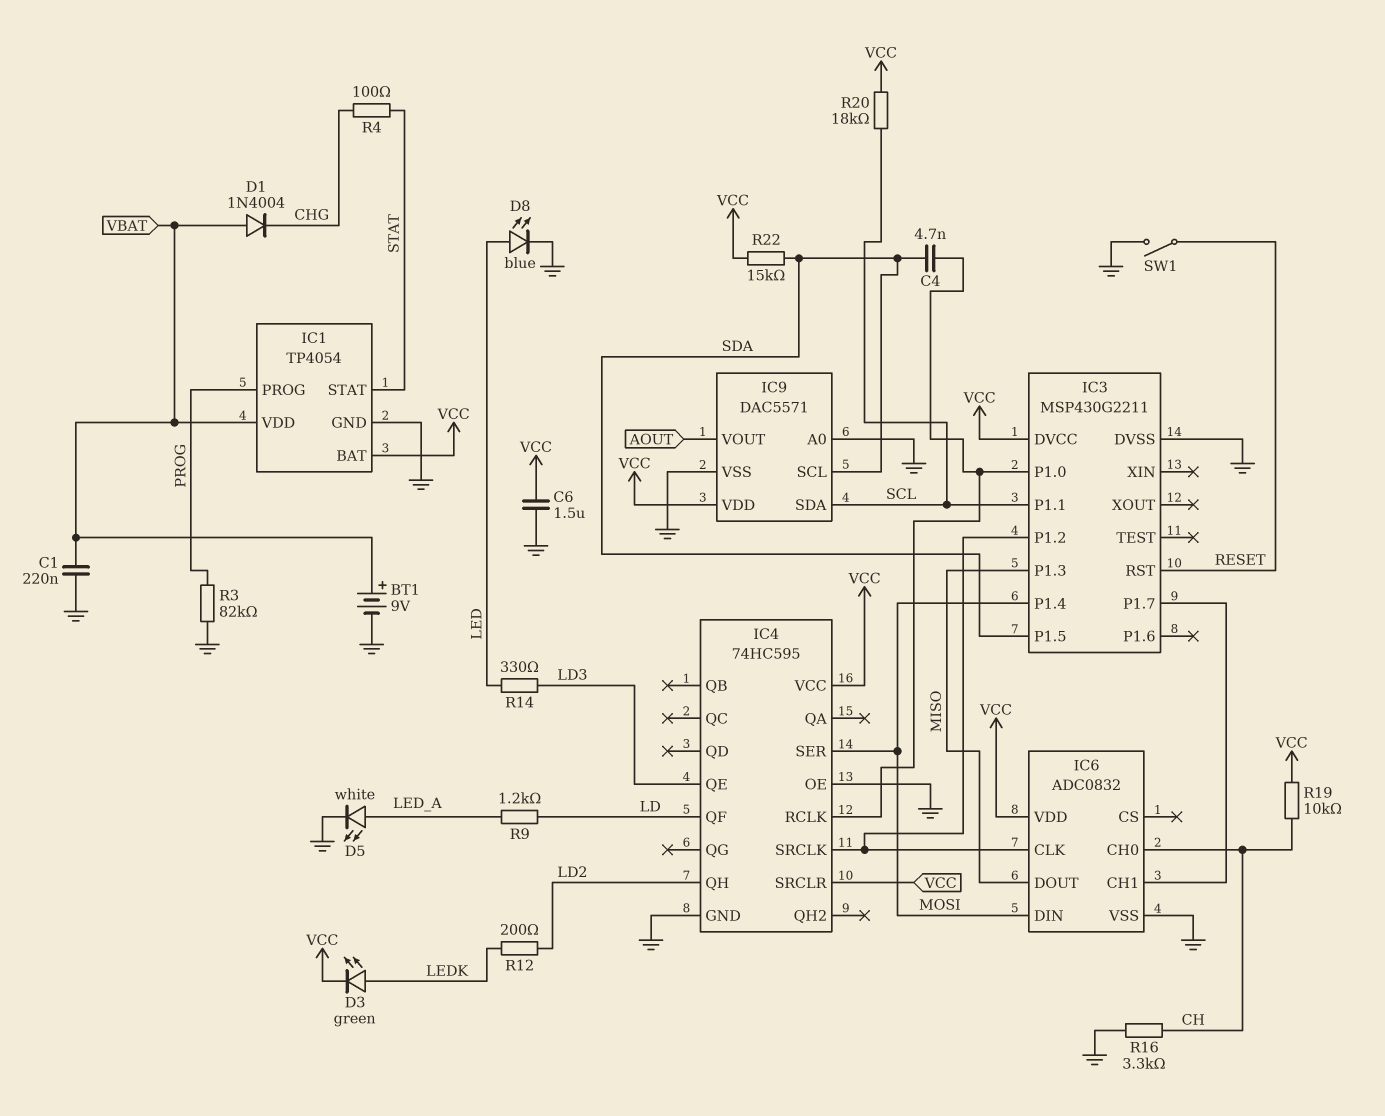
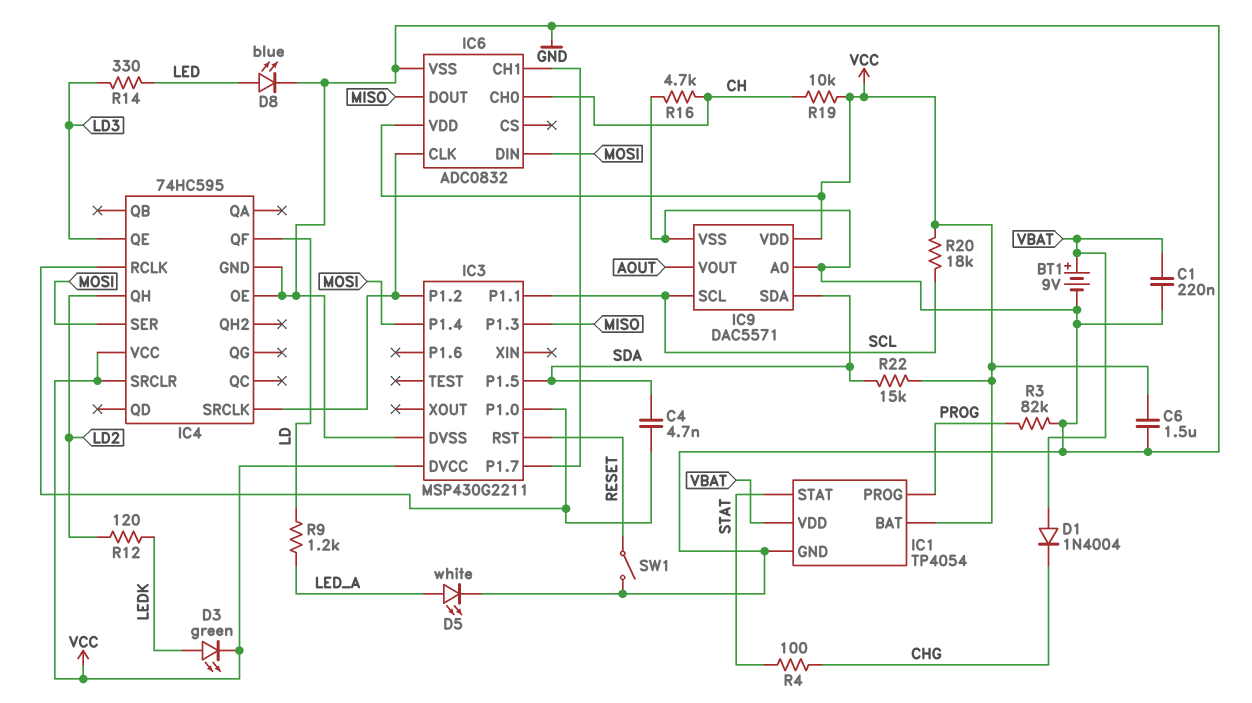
IC9 pin SCL: SDA -> SCL
IC9 pin SDA: SCL -> SDA
R12: 200 (LD2, LEDK) -> 120 (LD2, LEDK)
R16: 3.3k (CH, GND) -> 4.7k (CH, GND)

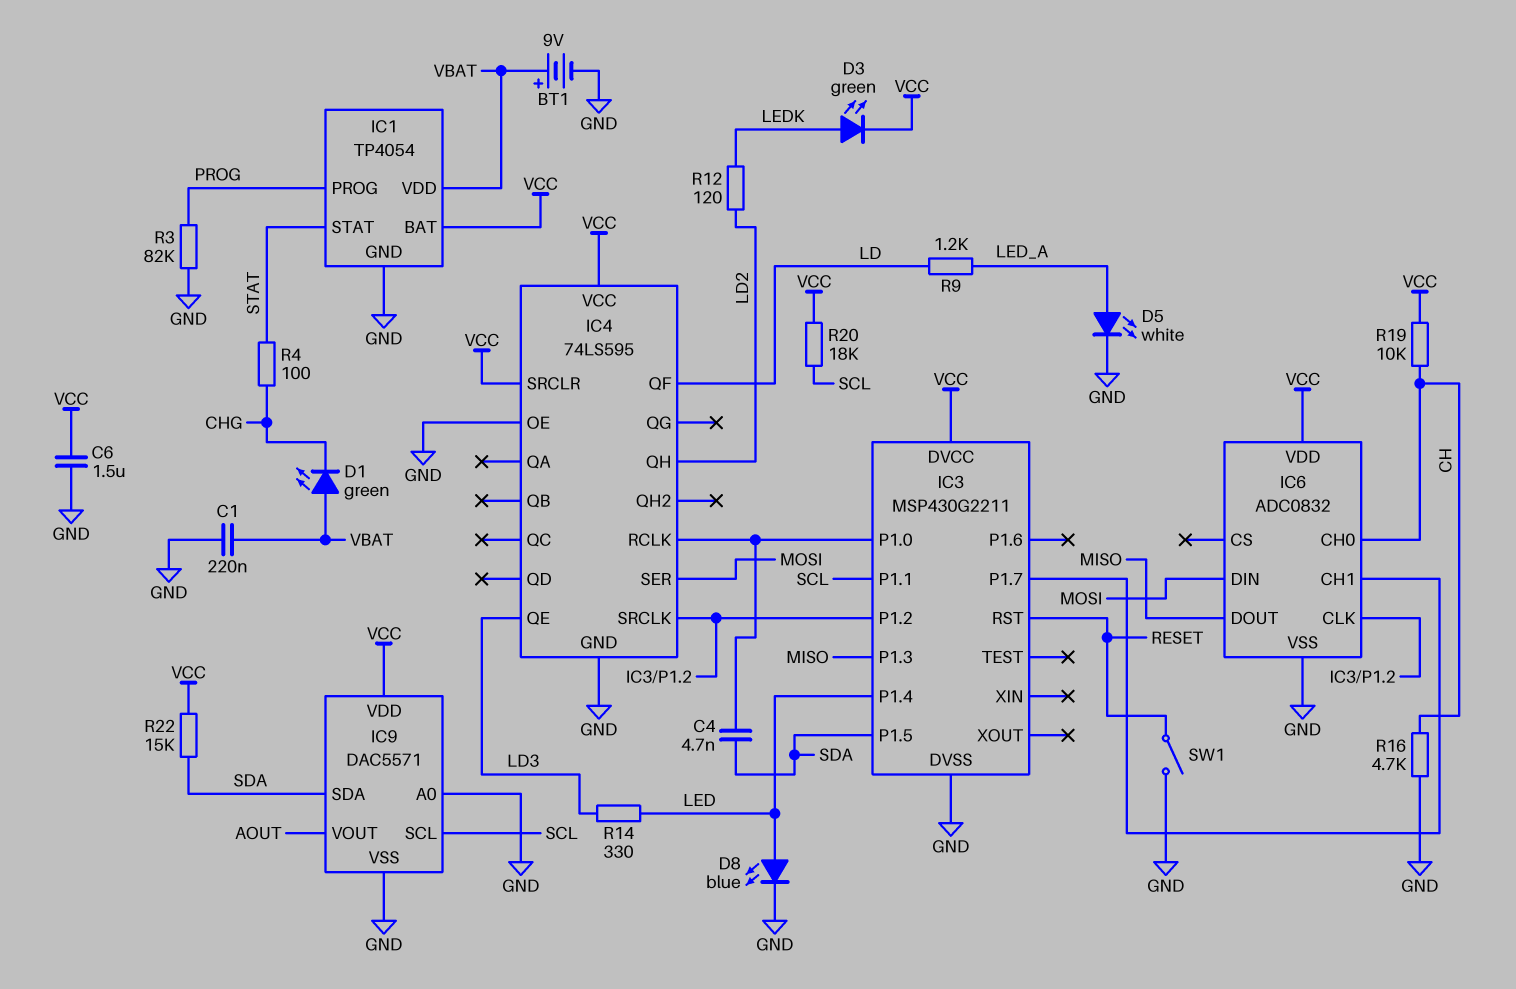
D1: diode 1N4004 (A VBAT, K CHG) -> LED green (A VBAT, K CHG)
IC3 pin P1.4: MOSI -> LED
IC4: 74HC595 -> 74LS595

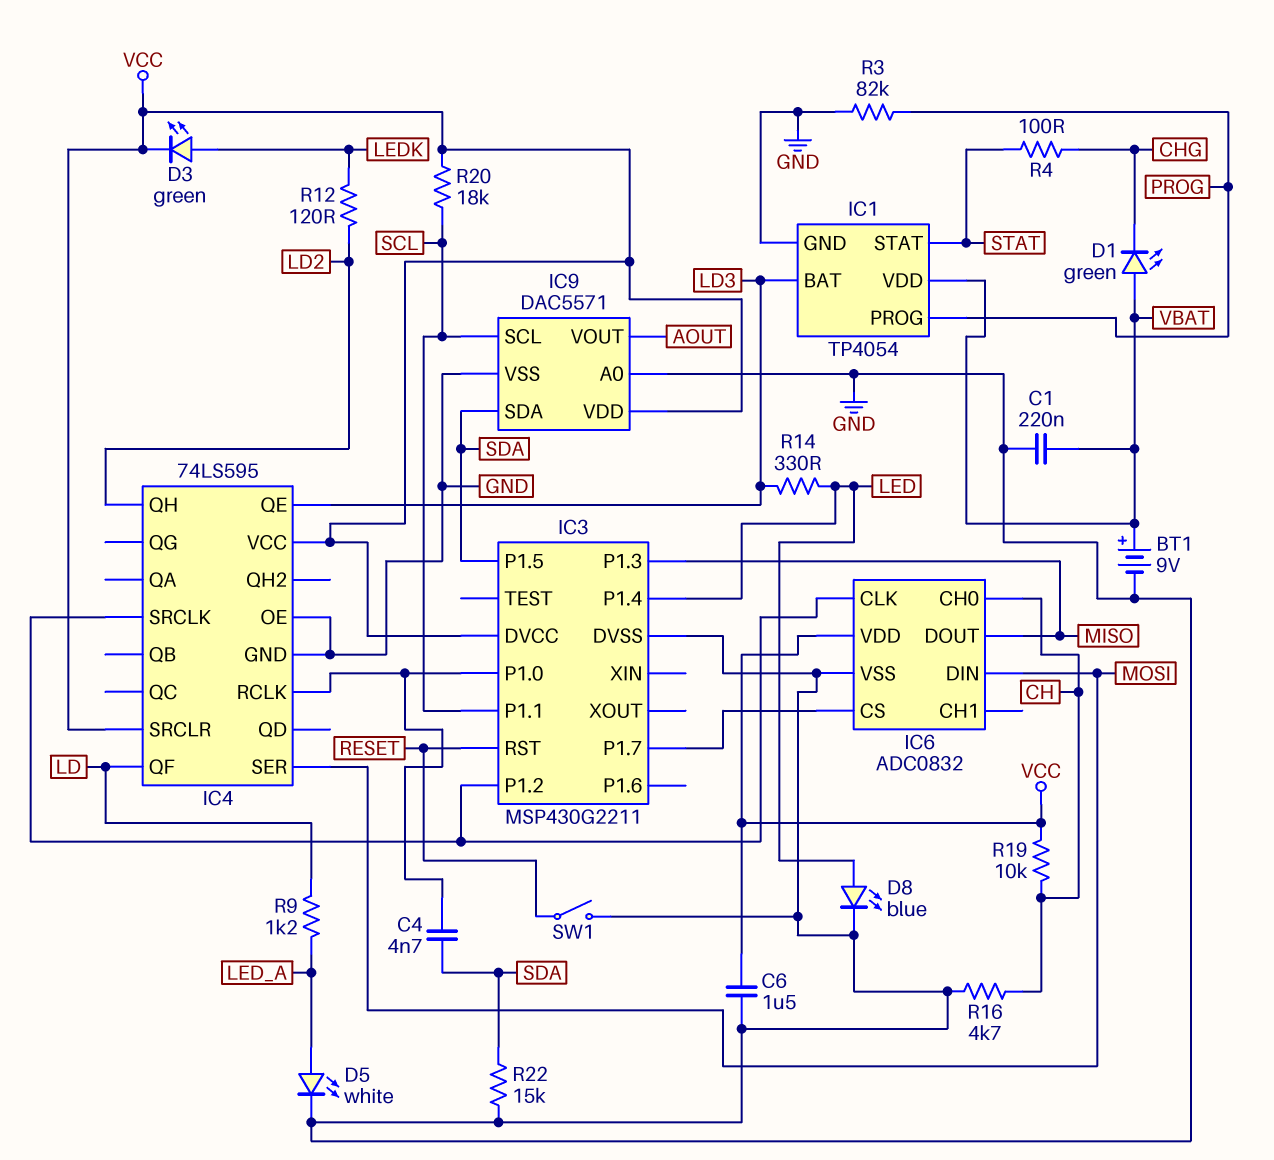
IC1 pin BAT: VCC -> LD3
IC6 pin CH1: IC3/P1.7 -> none
IC6 pin CS: none -> IC3/P1.7
R22: 15k (SDA, VCC) -> 15k (GND, SDA)

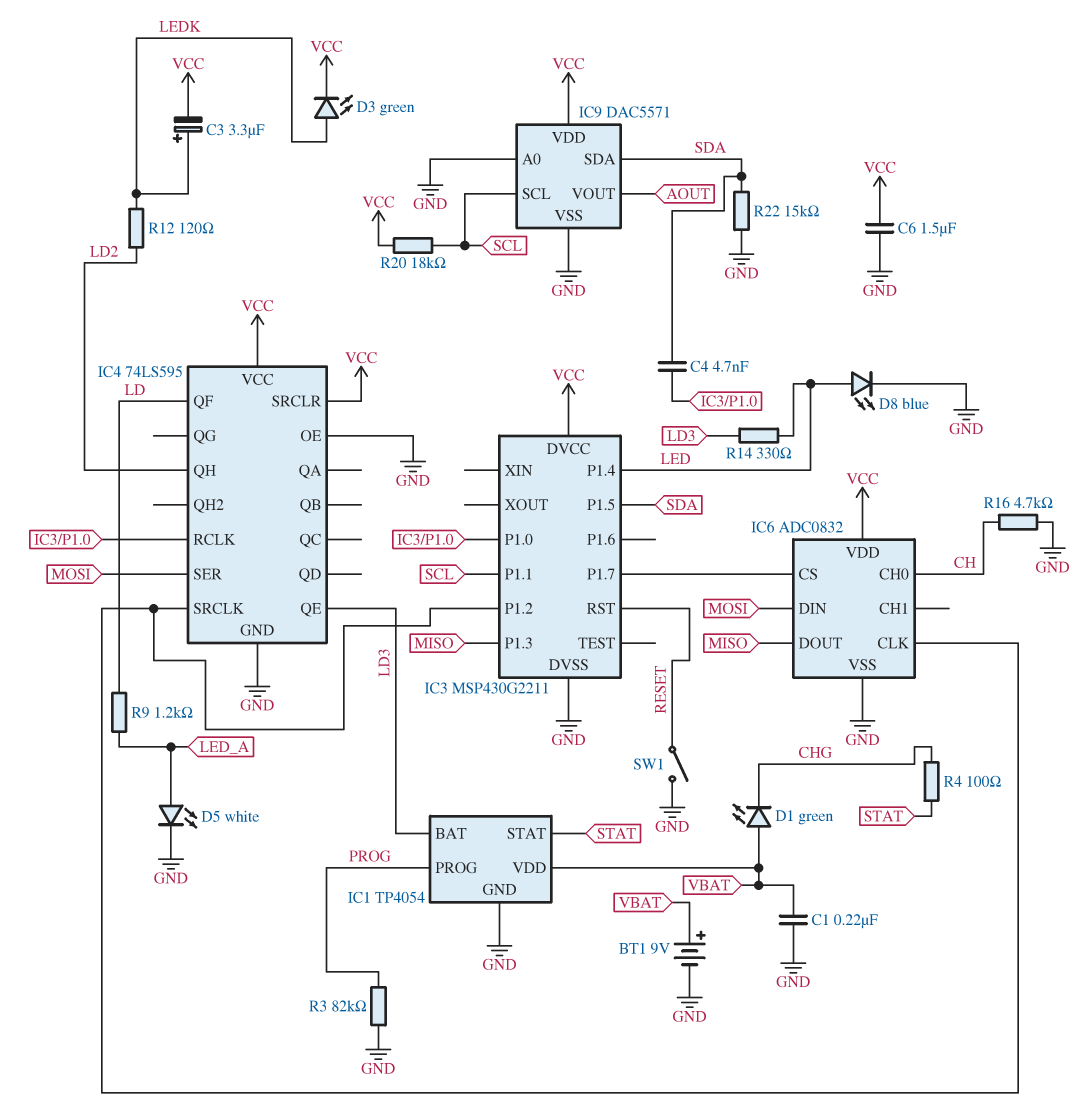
C3: none -> 3.3uF (plus LEDK, minus VCC)
R19: 10k (CH, VCC) -> none

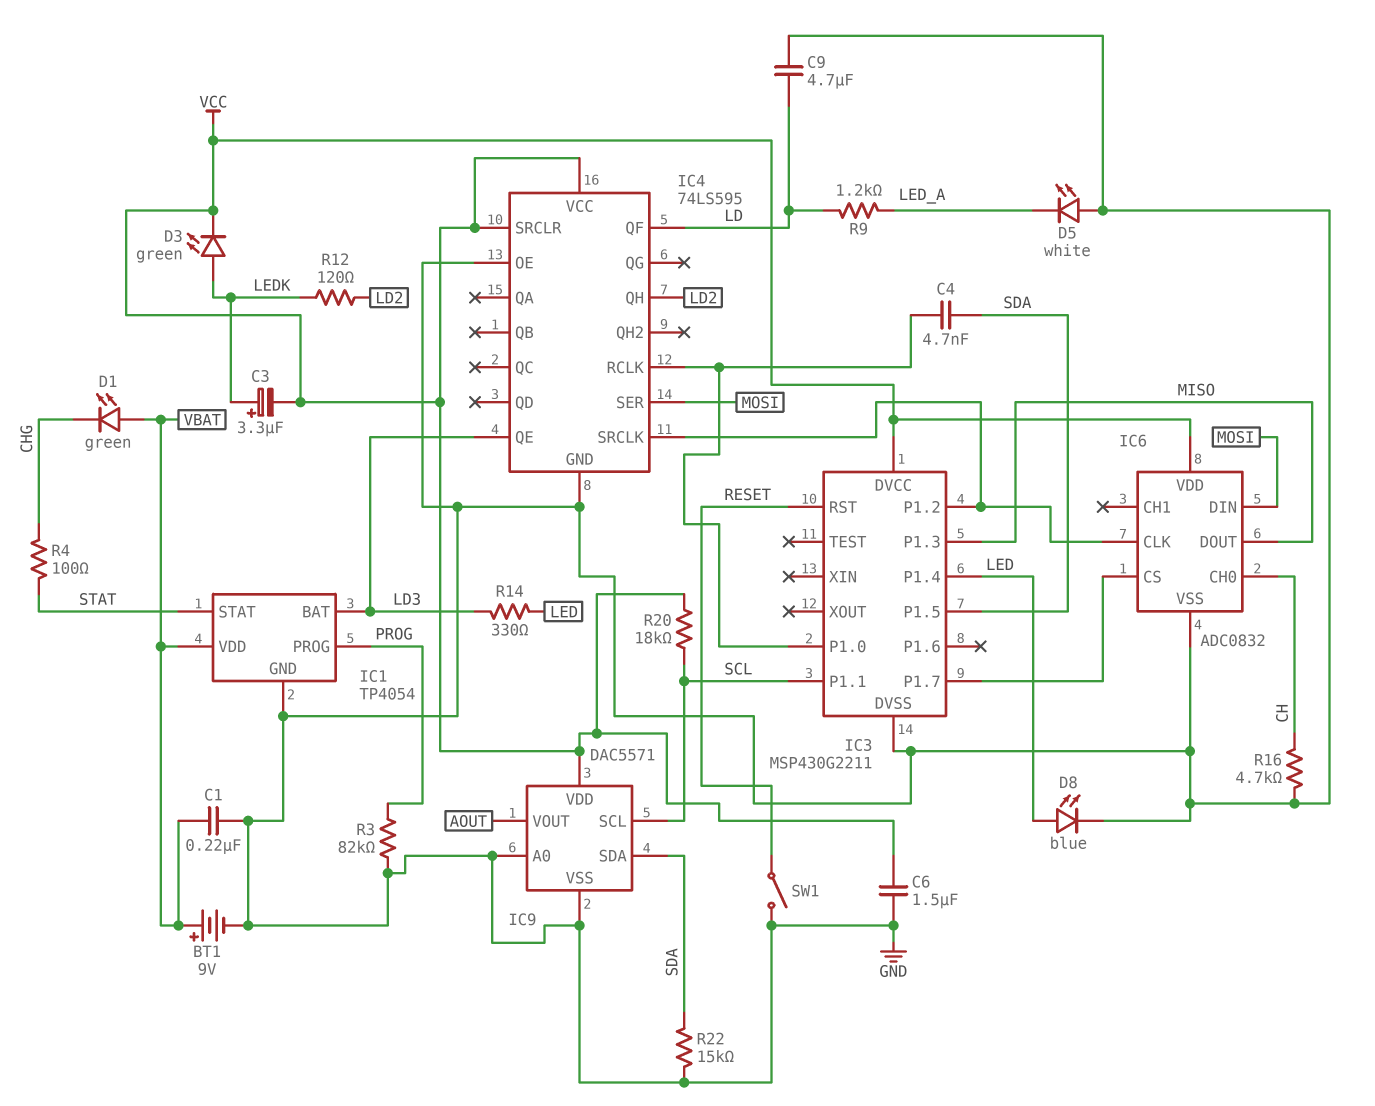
C9: none -> 4.7uF (GND, LD)
D5: LED white (A LED_A, K GND) -> LED white (A GND, K LED_A)

